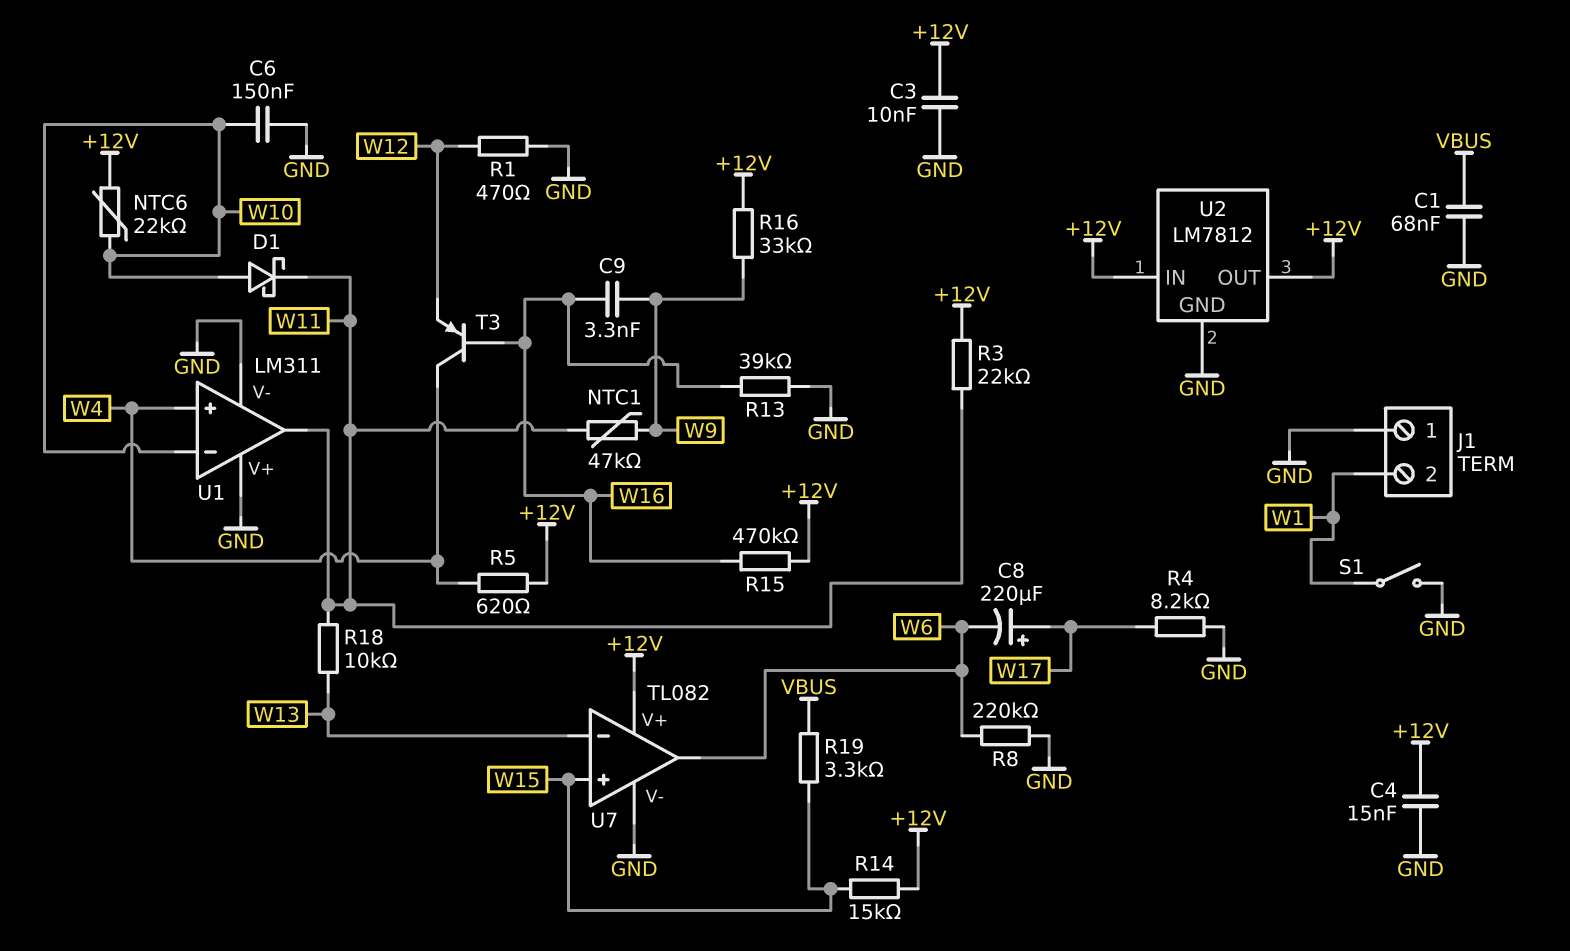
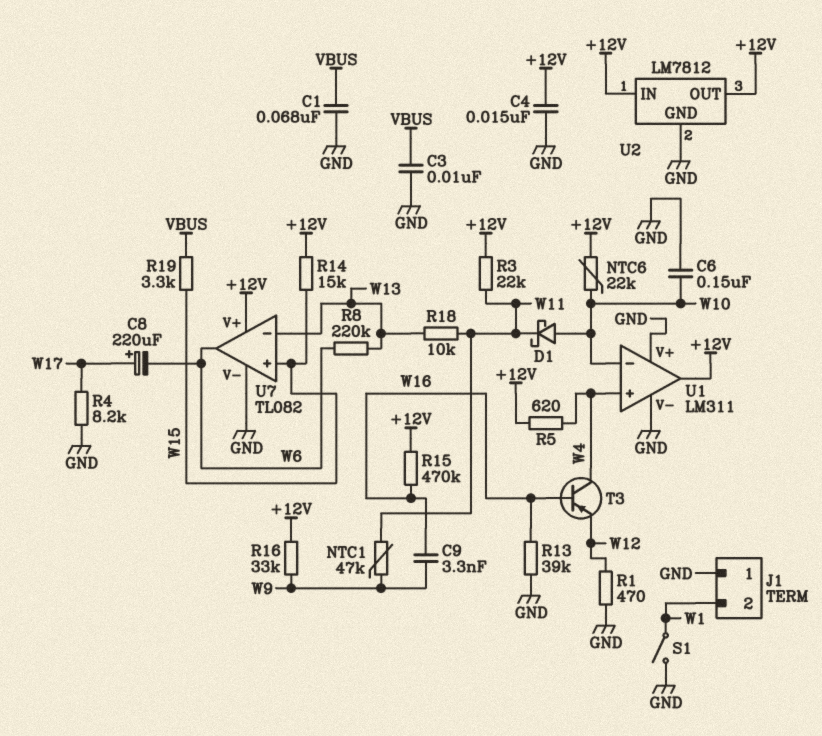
C3: 10nF (+12V, GND) -> 10nF (GND, VBUS)
R8: 220k (GND, W6) -> 220k (W6, W13)
U1 pin out: W11 -> +12V

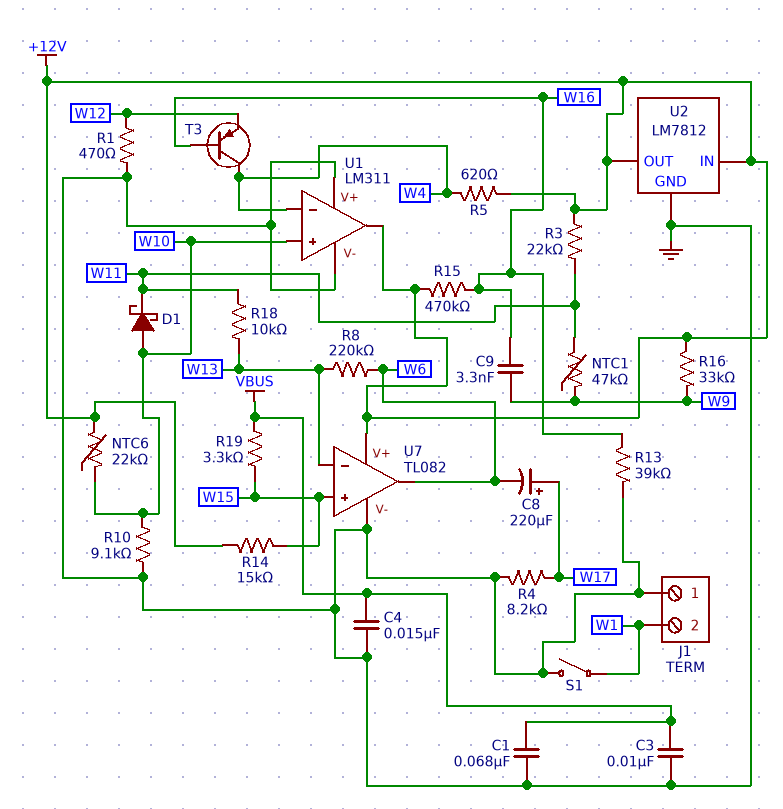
C4: 15nF (+12V, GND) -> 15nF (GND, VBUS)
C6: 150nF (GND, W10) -> none
R10: none -> 9.1k (GND, W10)
U1 pin in+: W4 -> W10
U1 pin in-: W10 -> W4

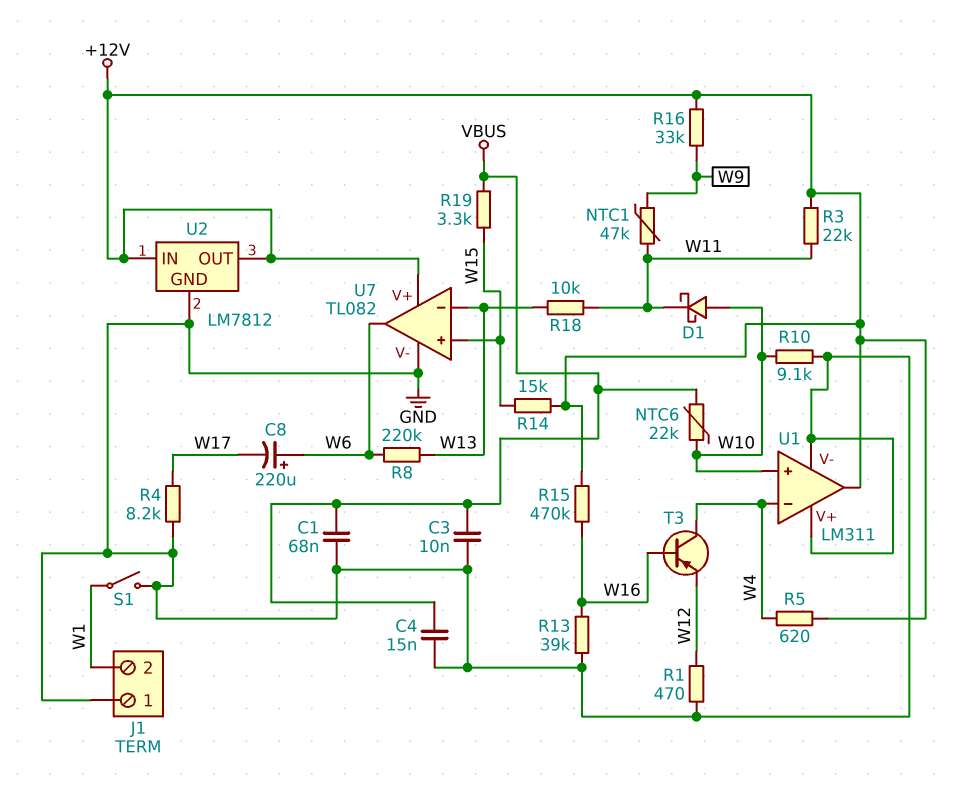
C8: 220uF (plus W17, minus W6) -> 220uF (plus W6, minus W17)
C9: 3.3nF (W9, W16) -> none
NTC6: 22k (+12V, W10) -> 22k (VBUS, W10)

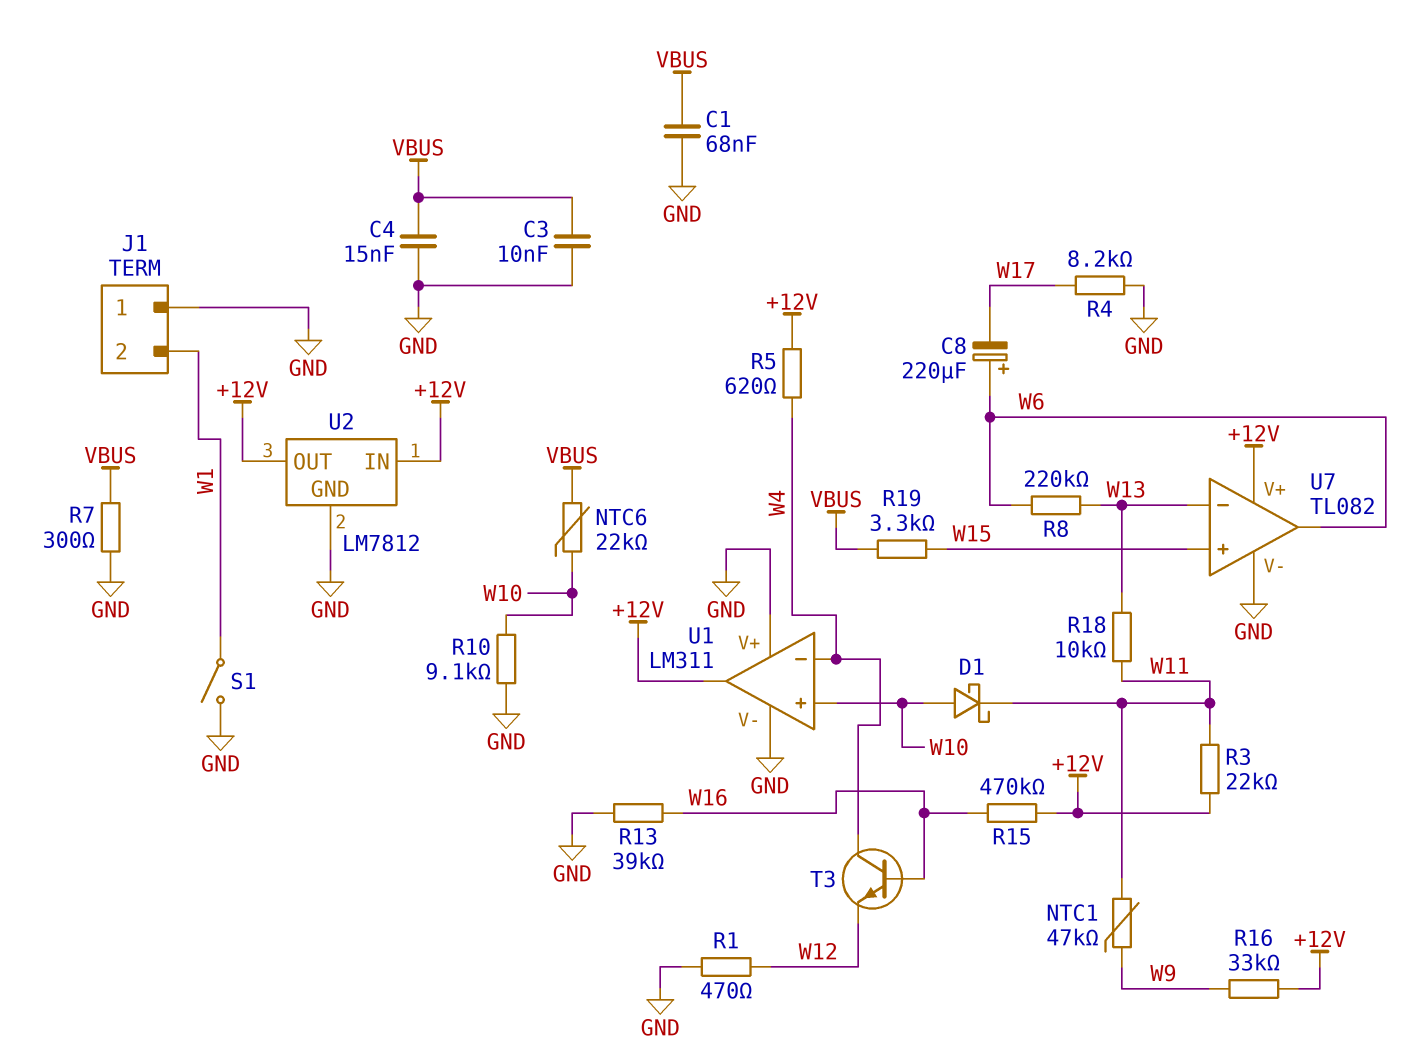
R7: none -> 300 (GND, VBUS)
R14: 15k (+12V, W15) -> none
T3: PNP (B W16, C W4, E W12) -> NPN (B W16, C W4, E W12)

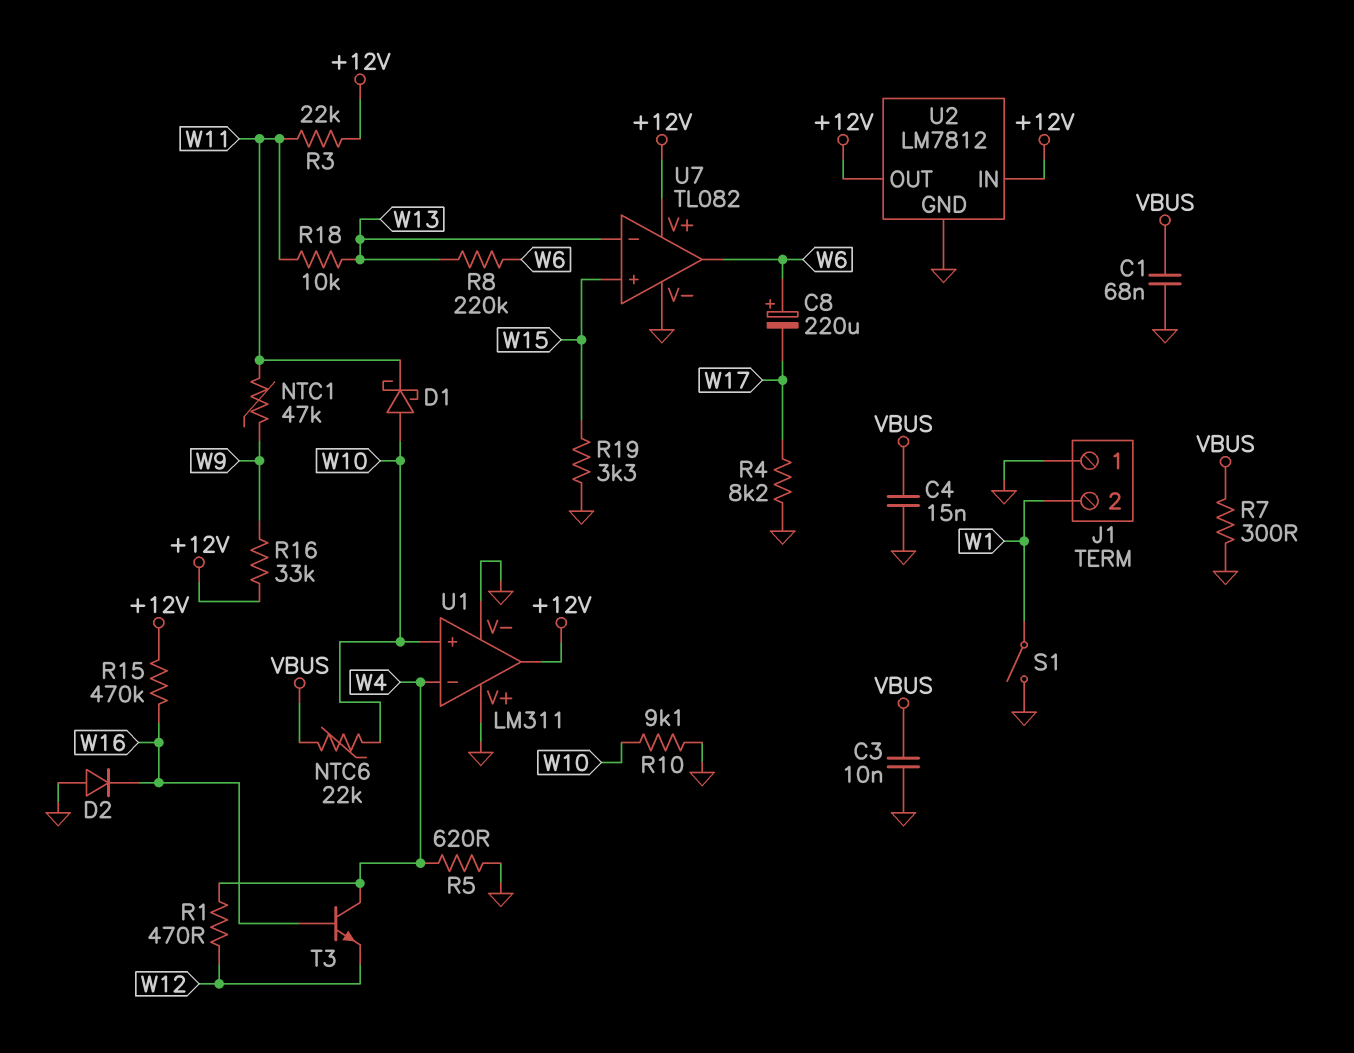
D2: none -> diode (A GND, K W16)
R1: 470 (GND, W12) -> 470 (W4, W12)
R5: 620 (+12V, W4) -> 620 (GND, W4)
R13: 39k (GND, W16) -> none
R19: 3.3k (VBUS, W15) -> 3.3k (GND, W15)

